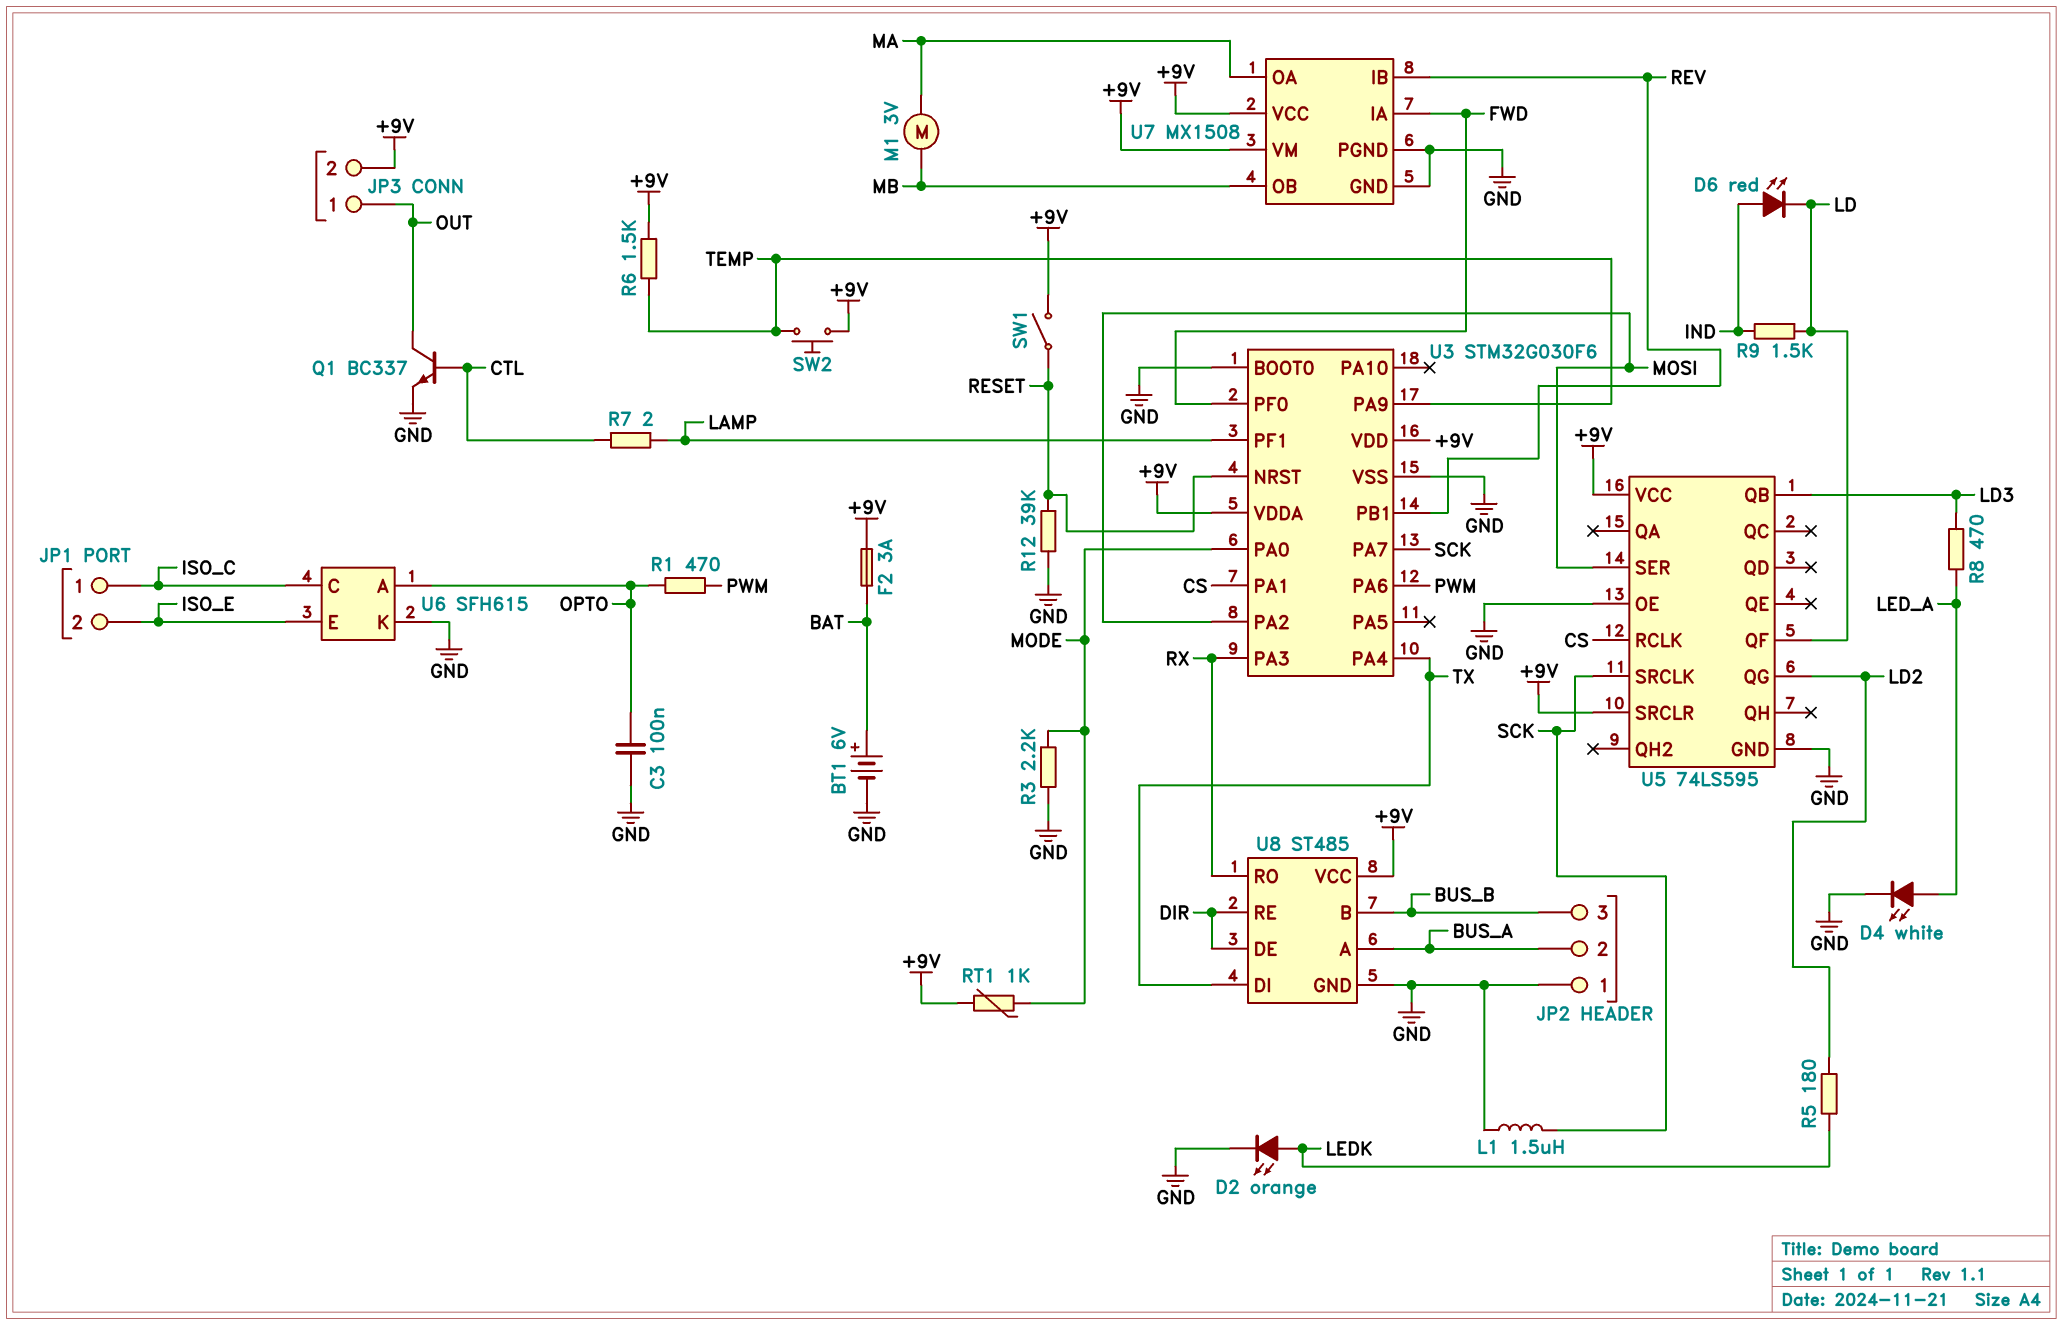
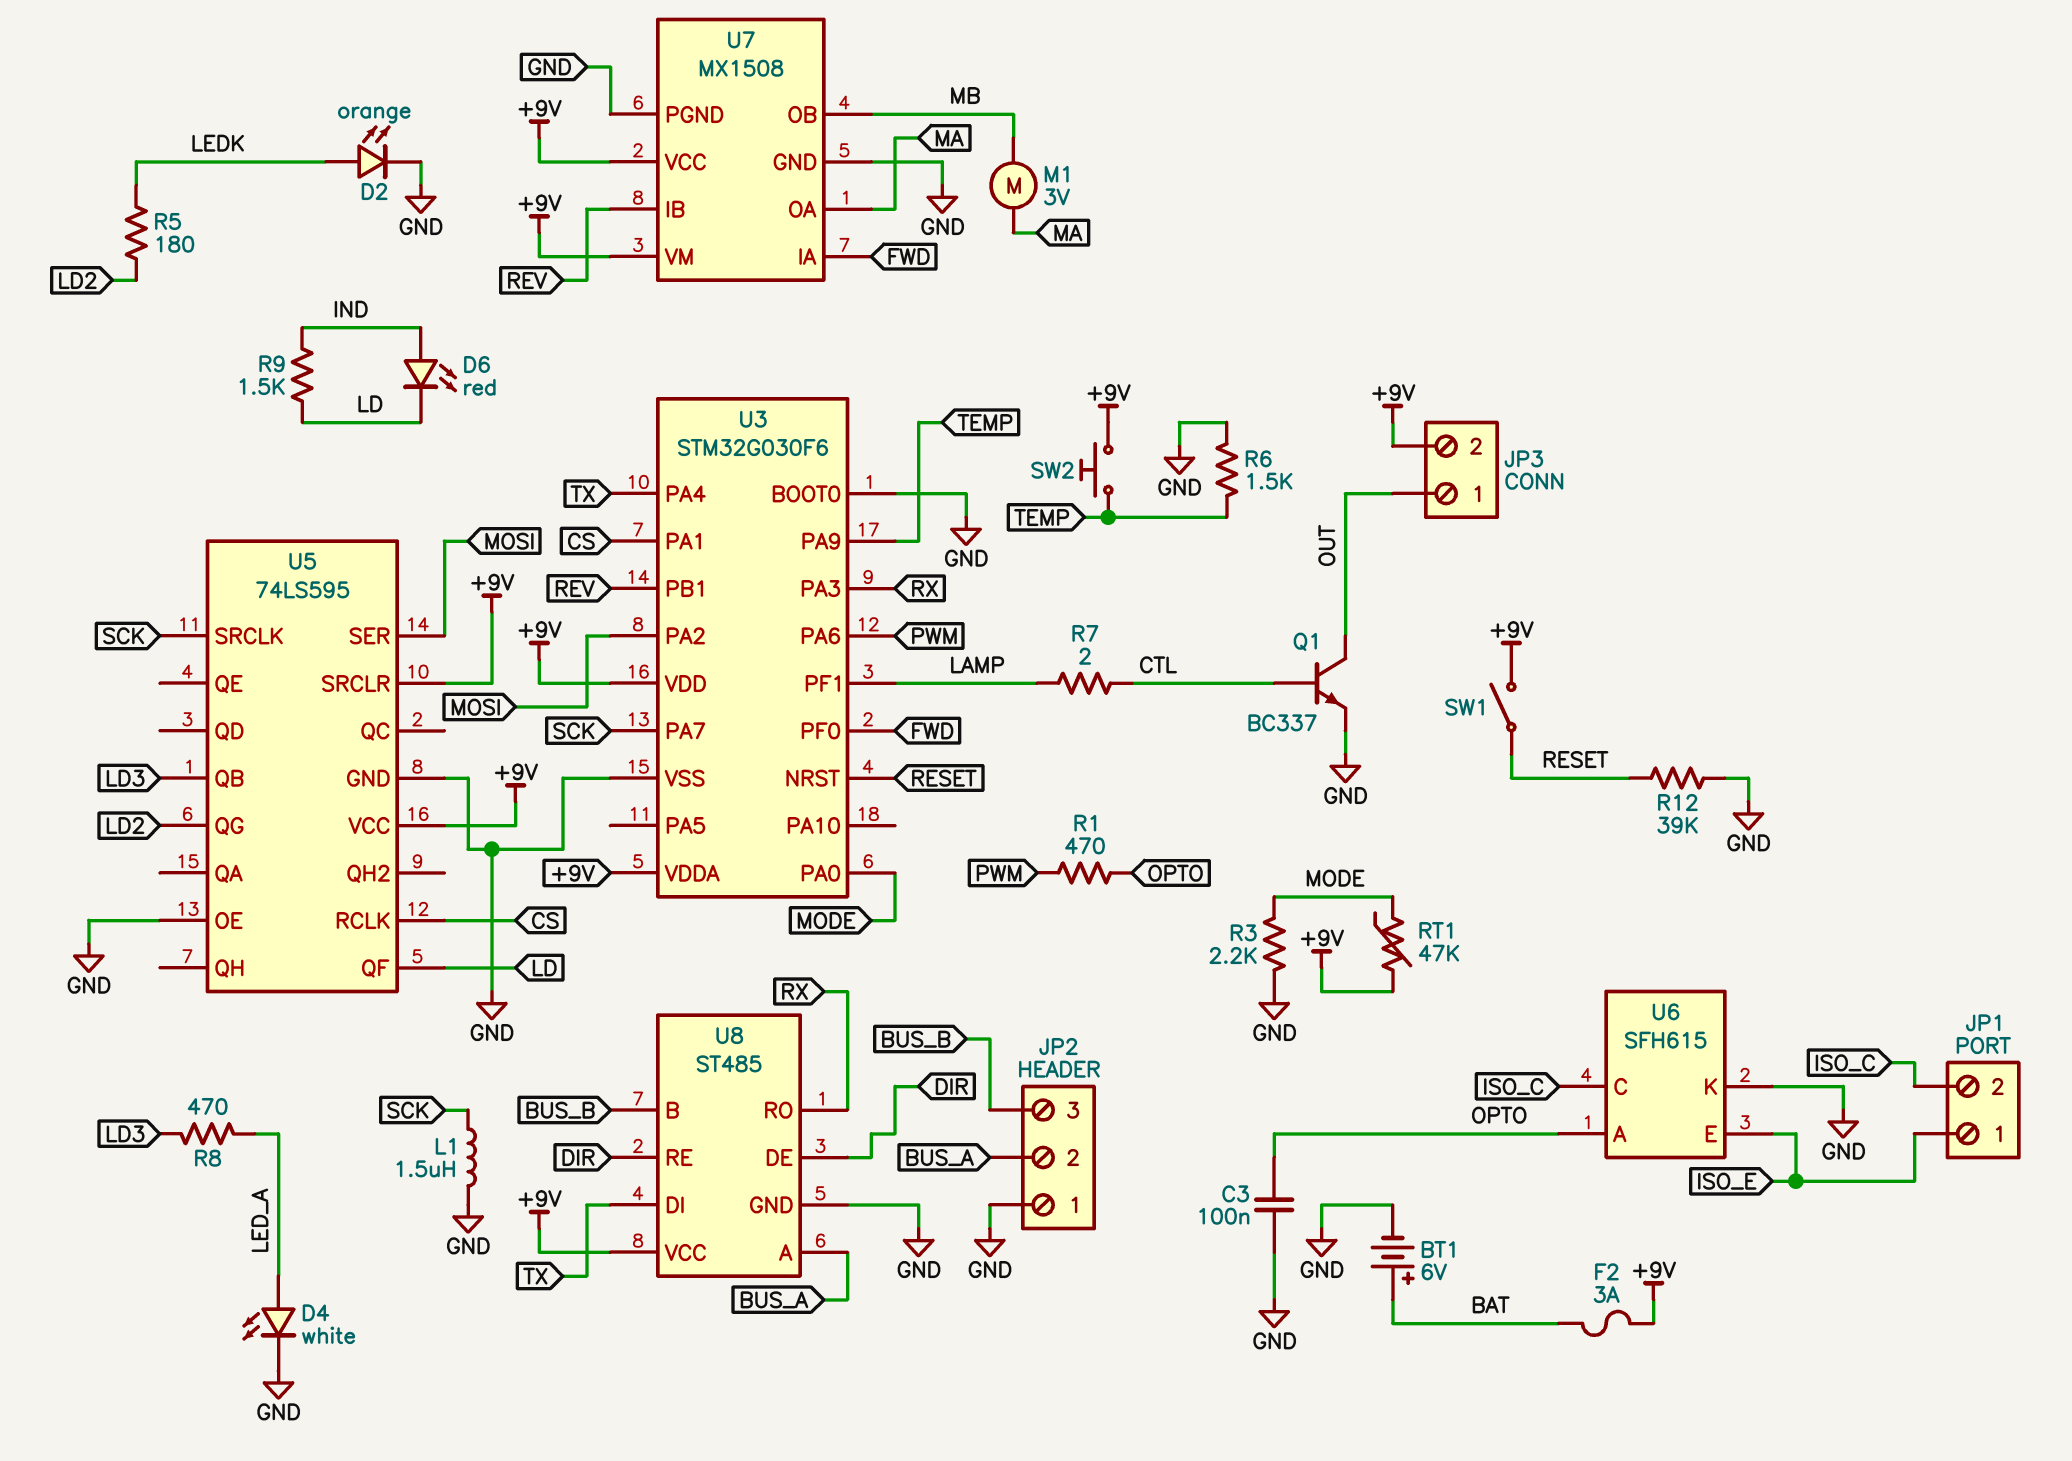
JP1 pin 1: ISO_C -> ISO_E
JP1 pin 2: ISO_E -> ISO_C
R6: 1.5k (+9V, TEMP) -> 1.5k (GND, TEMP)
RT1: 1k (+9V, MODE) -> 47k (+9V, MODE)

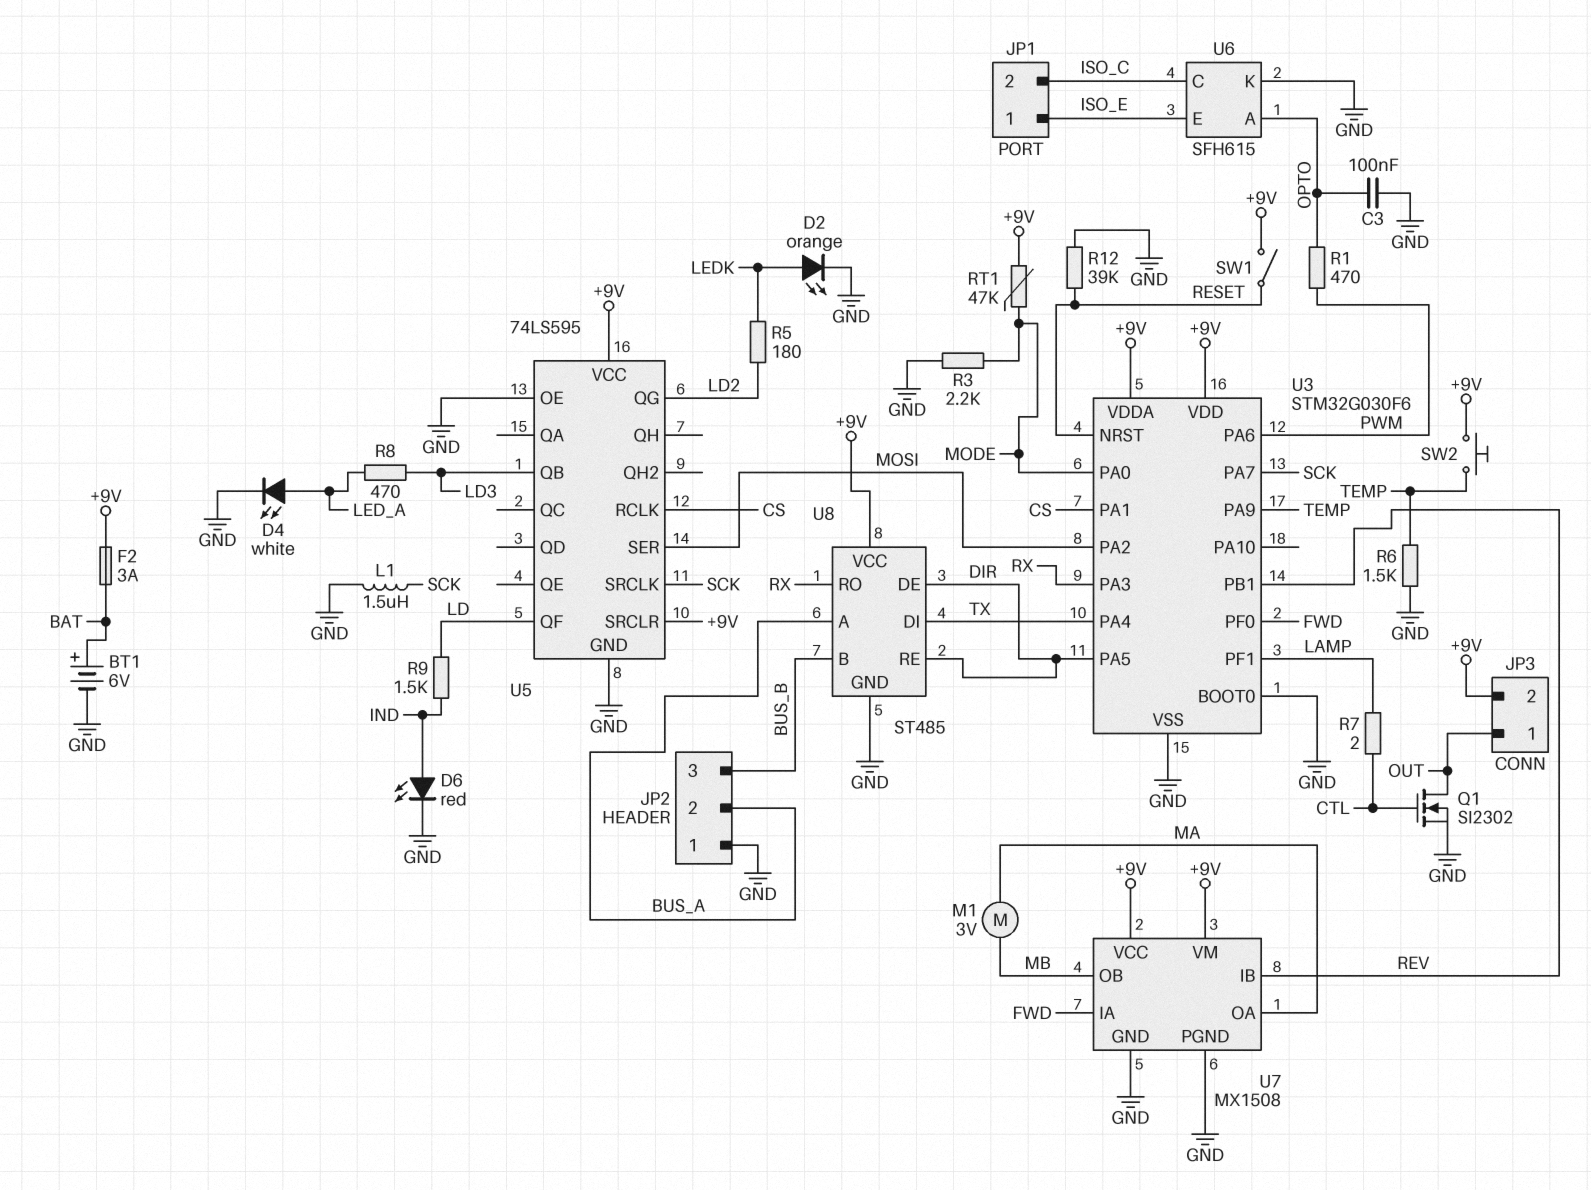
D6: LED red (A IND, K LD) -> LED red (A IND, K GND)
Q1: NPN BC337 (B CTL, C OUT, E GND) -> NMOS SI2302 (G CTL, D OUT, S GND)
U3 pin PA5: none -> DIR

